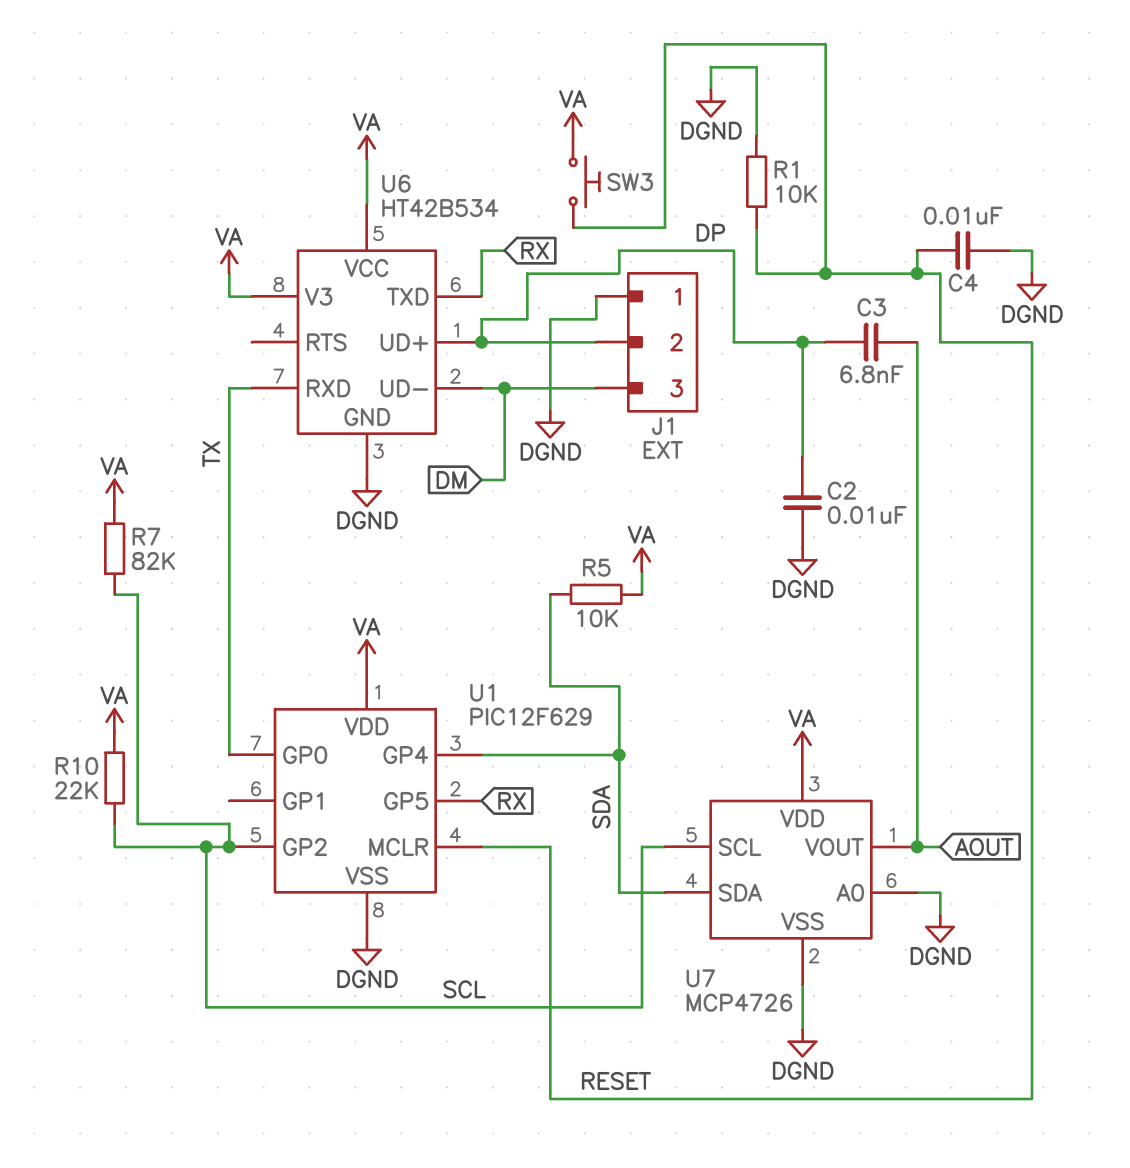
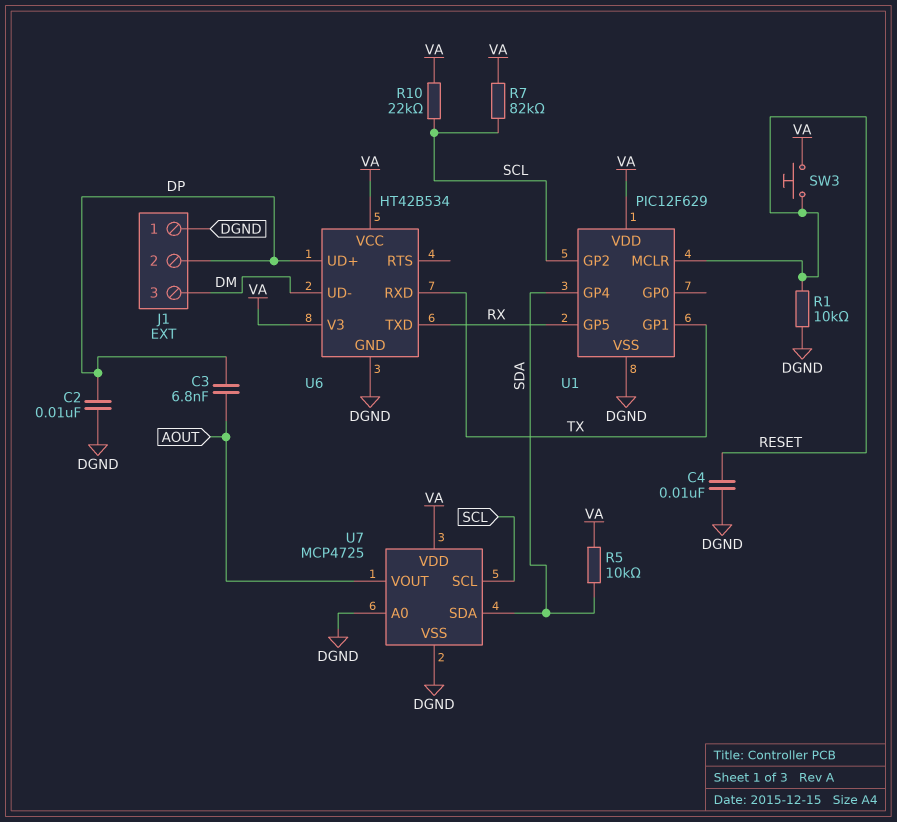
U1 pin GP0: TX -> none
U1 pin GP1: none -> TX
U7: MCP4726 -> MCP4725

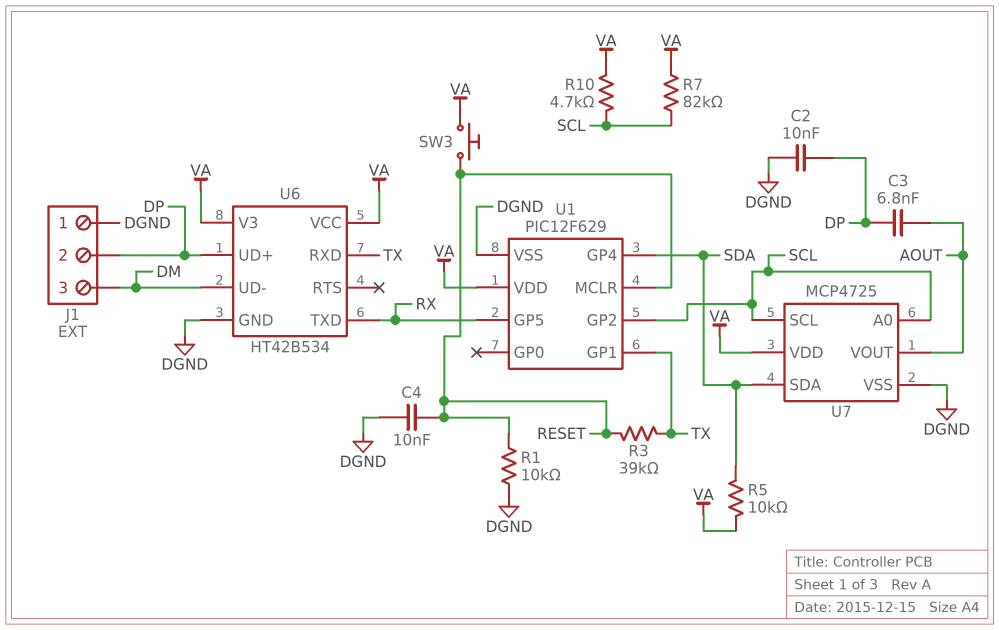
R3: none -> 39k (RESET, TX)
R10: 22k (SCL, VA) -> 4.7k (SCL, VA)
U7 pin A0: DGND -> SCL

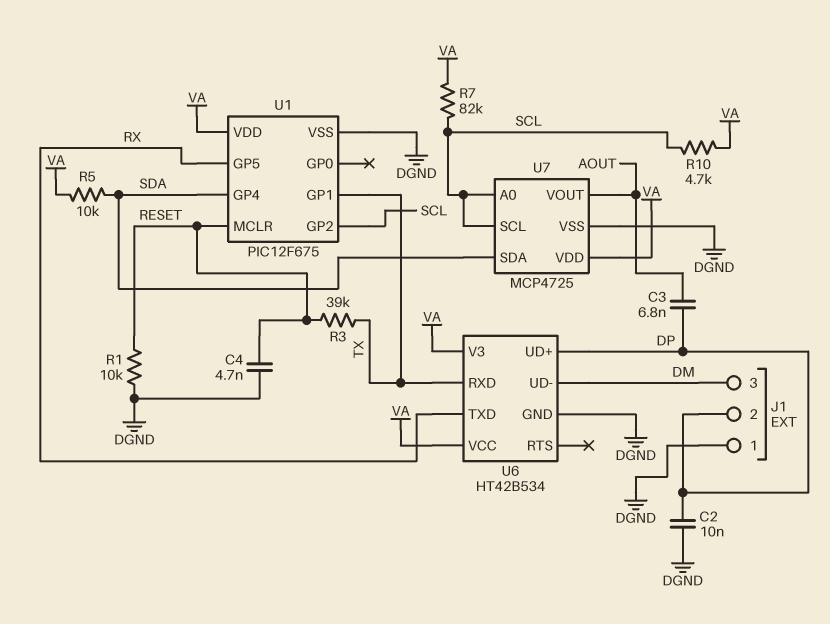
C4: 10nF (DGND, RESET) -> 4.7nF (DGND, RESET)
SW3: button (RESET, VA) -> none
U1: PIC12F629 -> PIC12F675

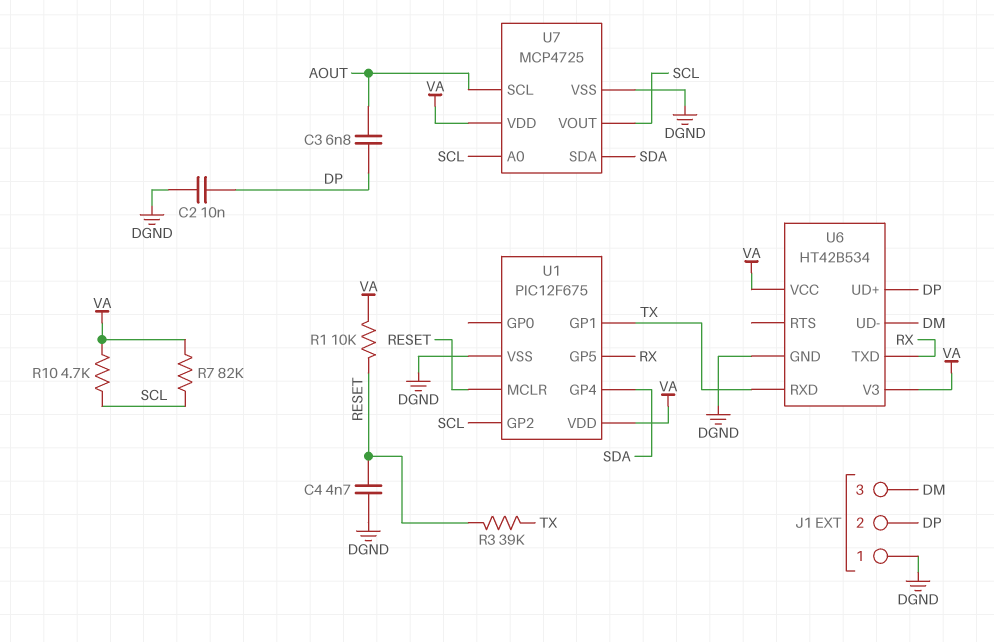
R1: 10k (DGND, RESET) -> 10k (RESET, VA)
R5: 10k (SDA, VA) -> none
U7 pin SCL: SCL -> AOUT
U7 pin VOUT: AOUT -> SCL

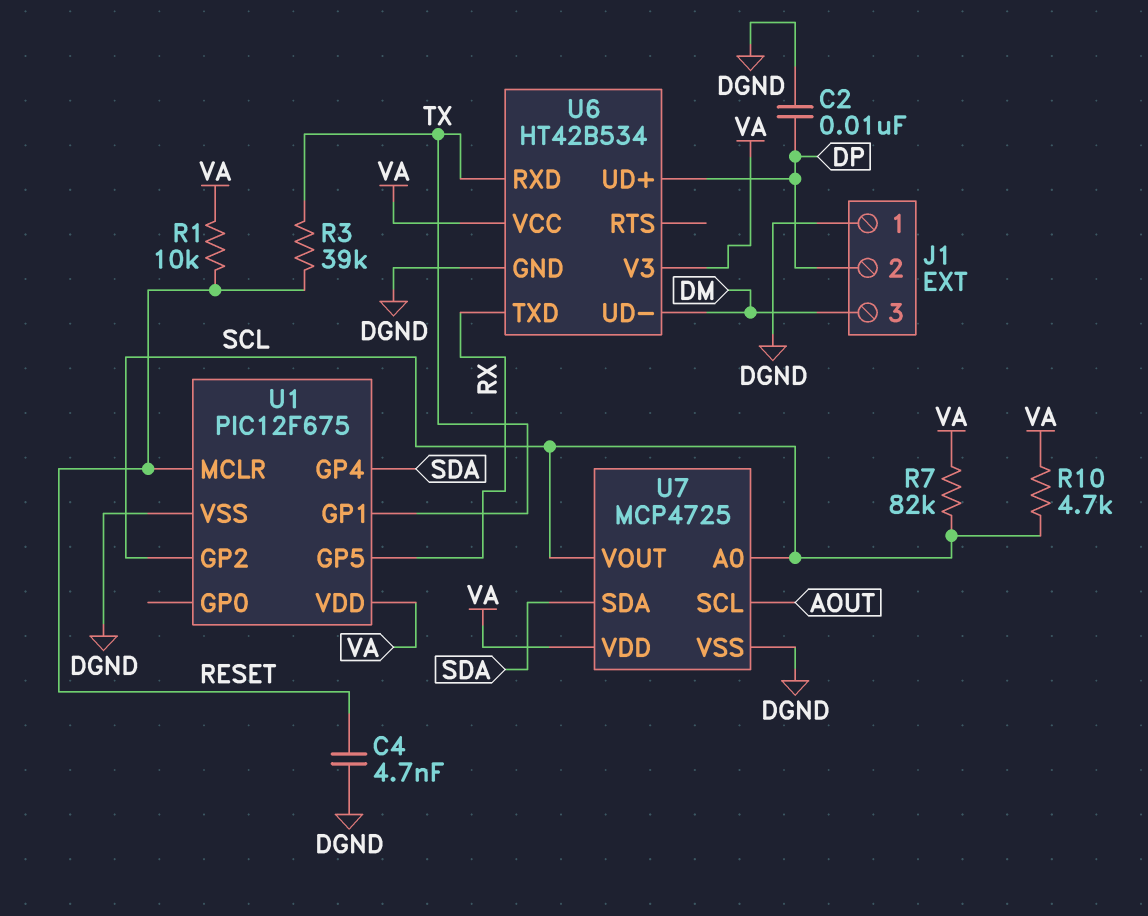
C3: 6.8nF (AOUT, DP) -> none

